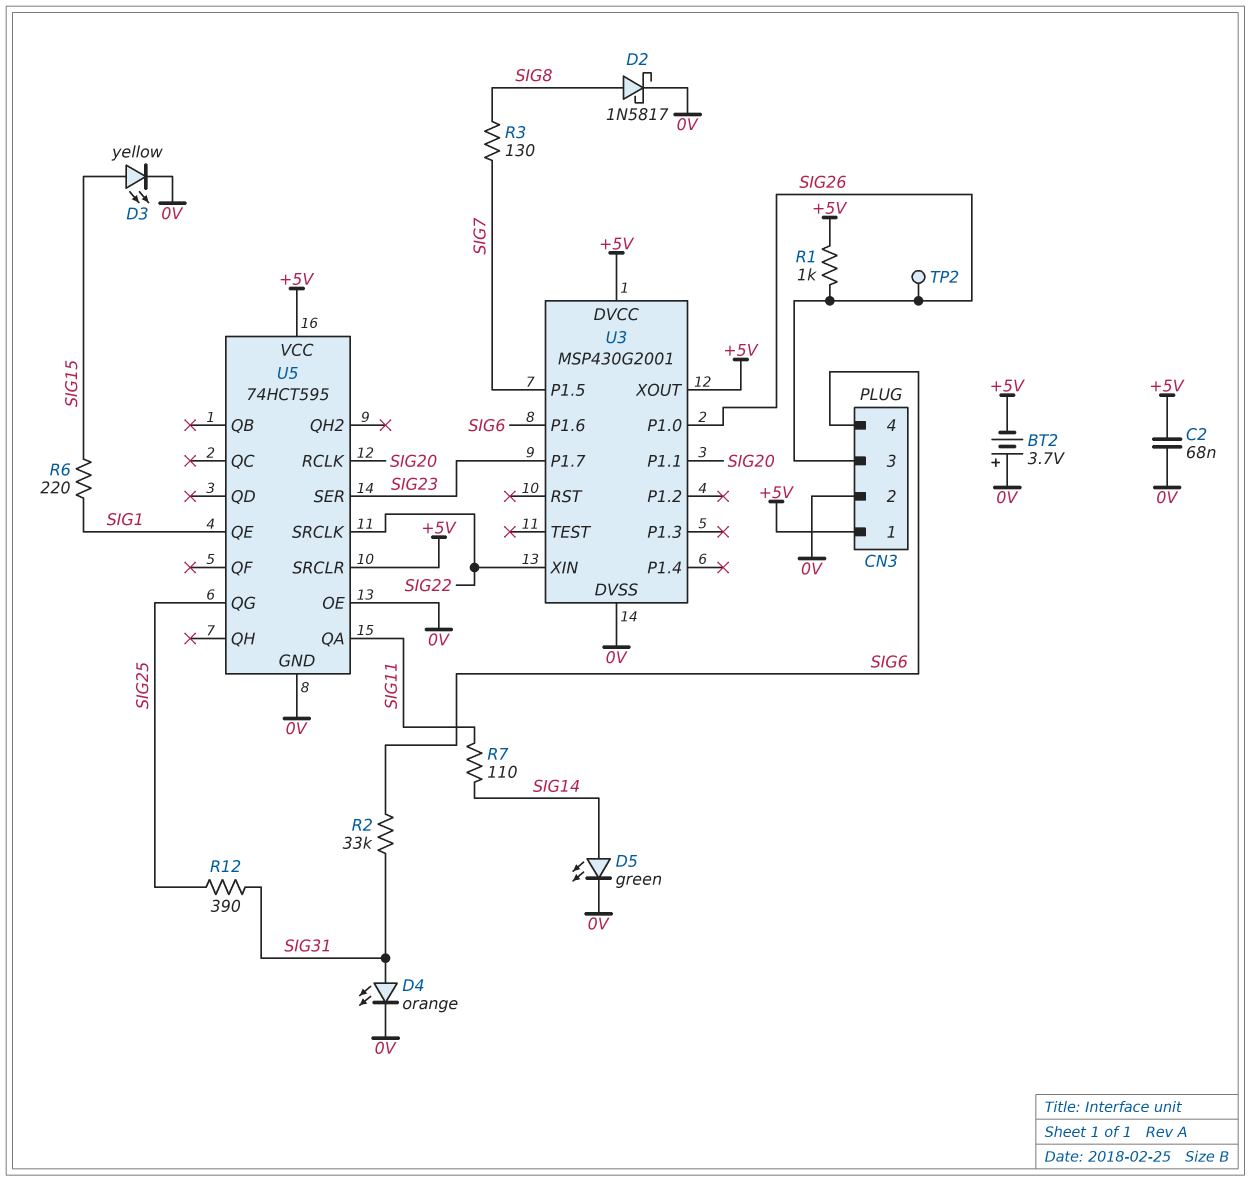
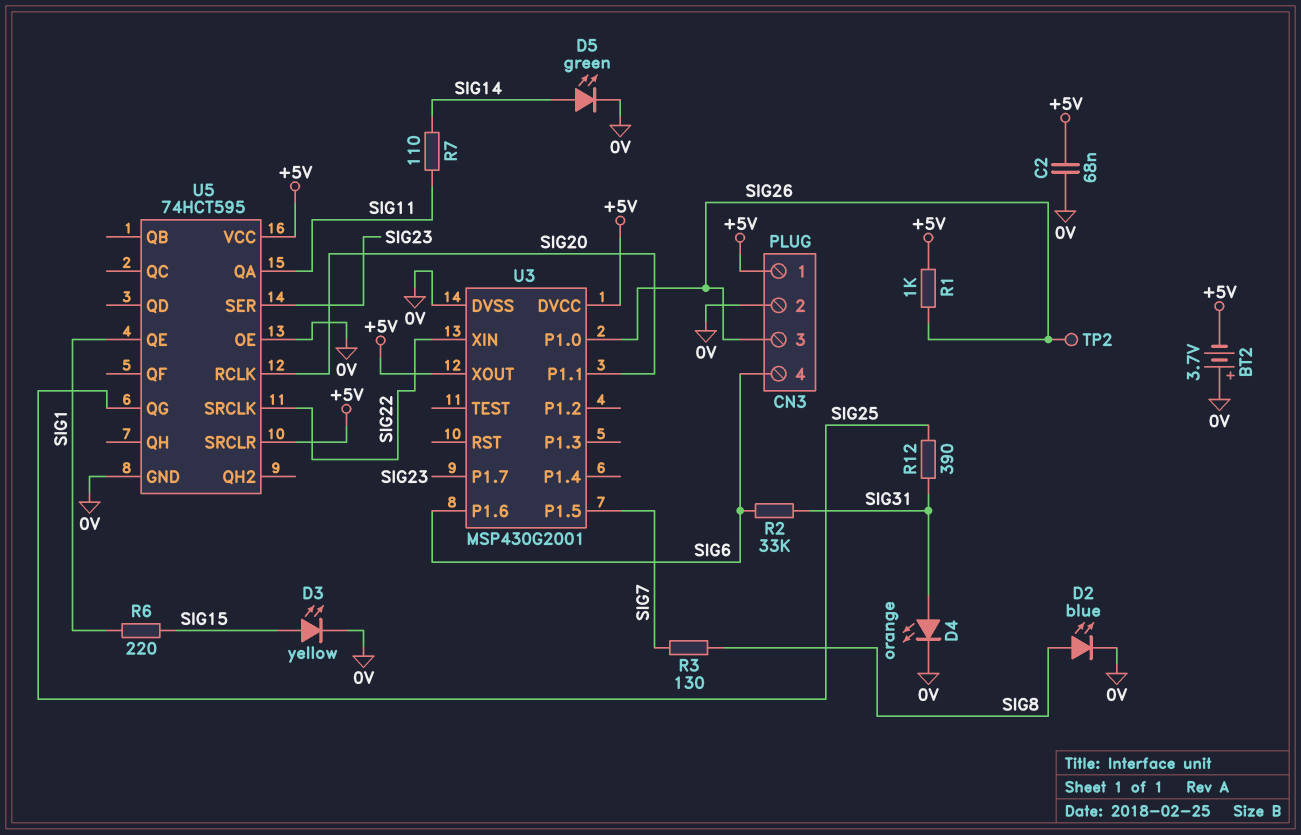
D2: schottky 1N5817 (A SIG8, K 0V) -> LED blue (A SIG8, K 0V)

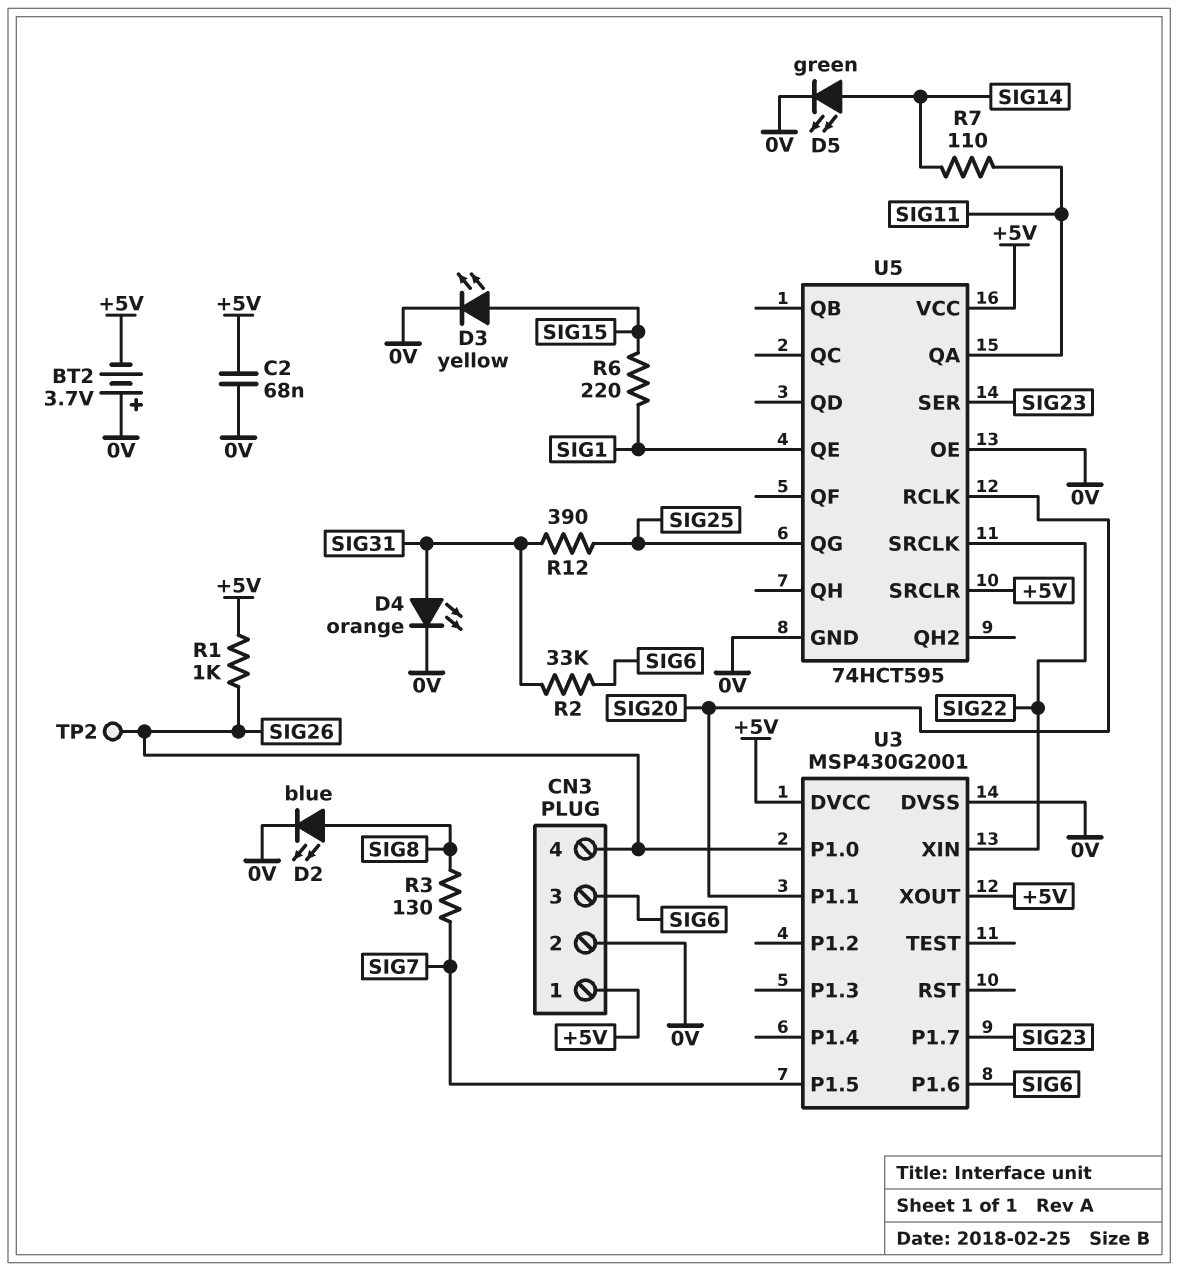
CN3 pin 3: SIG26 -> SIG6
CN3 pin 4: SIG6 -> SIG26

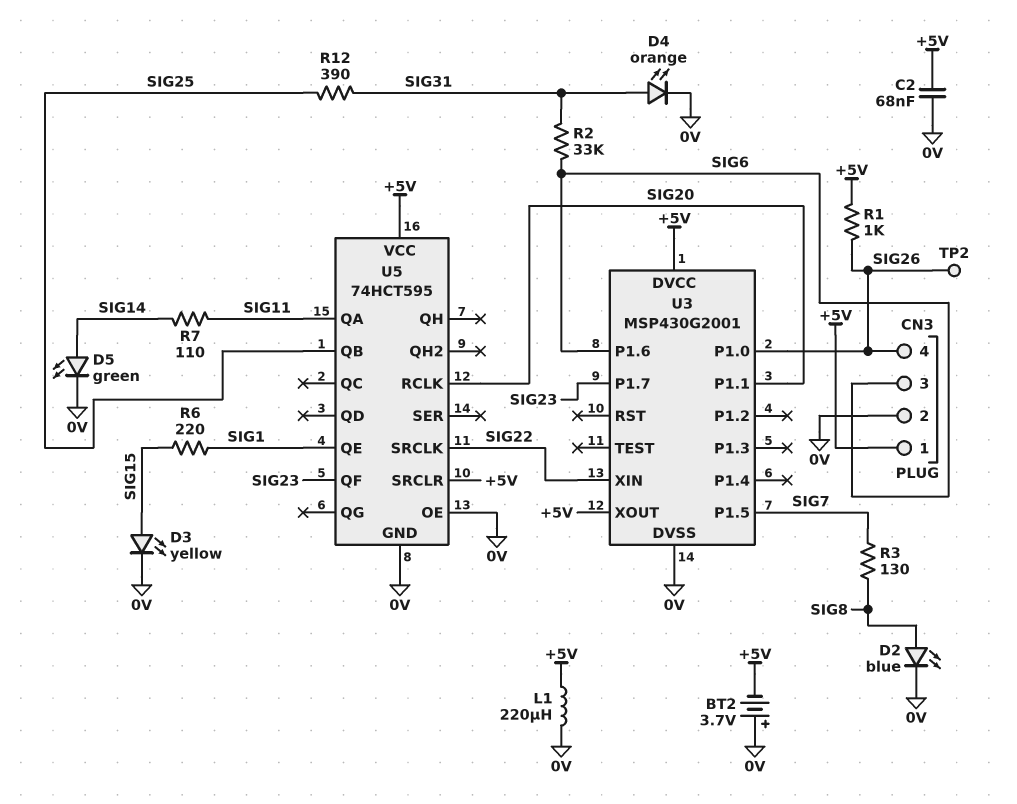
L1: none -> 220uH (+5V, 0V)
U5 pin QB: none -> SIG25
U5 pin QF: none -> SIG23
U5 pin QG: SIG25 -> none
U5 pin SER: SIG23 -> none

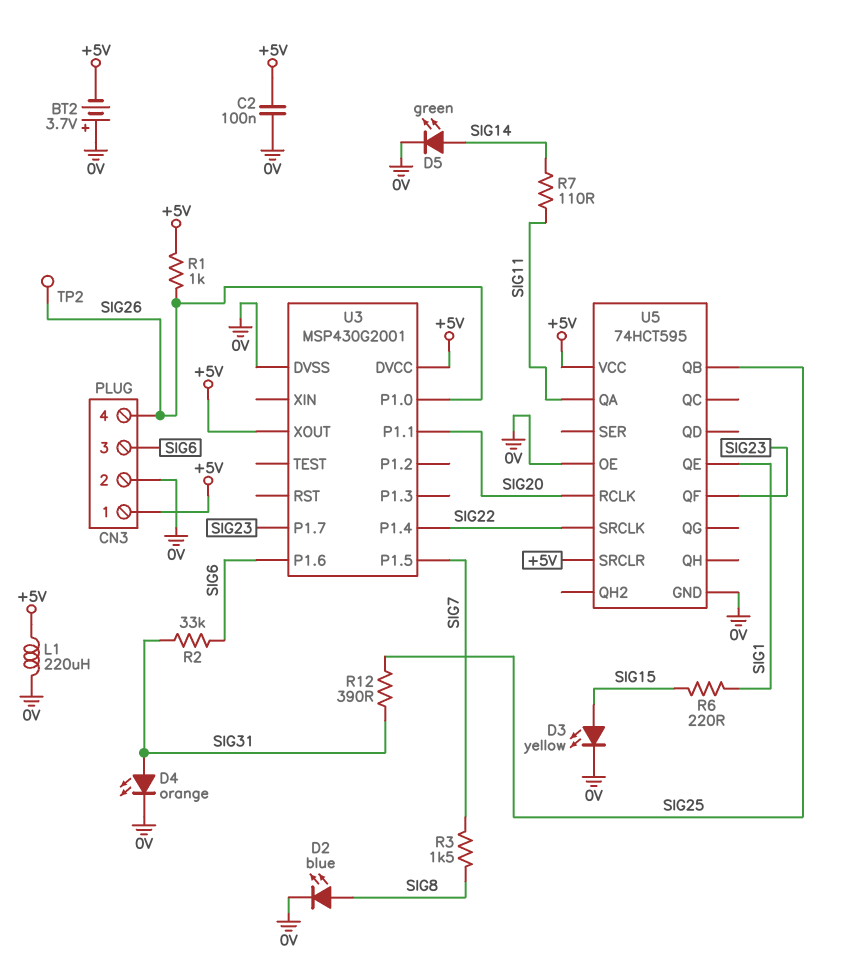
C2: 68nF (+5V, 0V) -> 100nF (+5V, 0V)
R3: 130 (SIG7, SIG8) -> 1.5k (SIG7, SIG8)
U3 pin P1.4: none -> SIG22
U3 pin XIN: SIG22 -> none

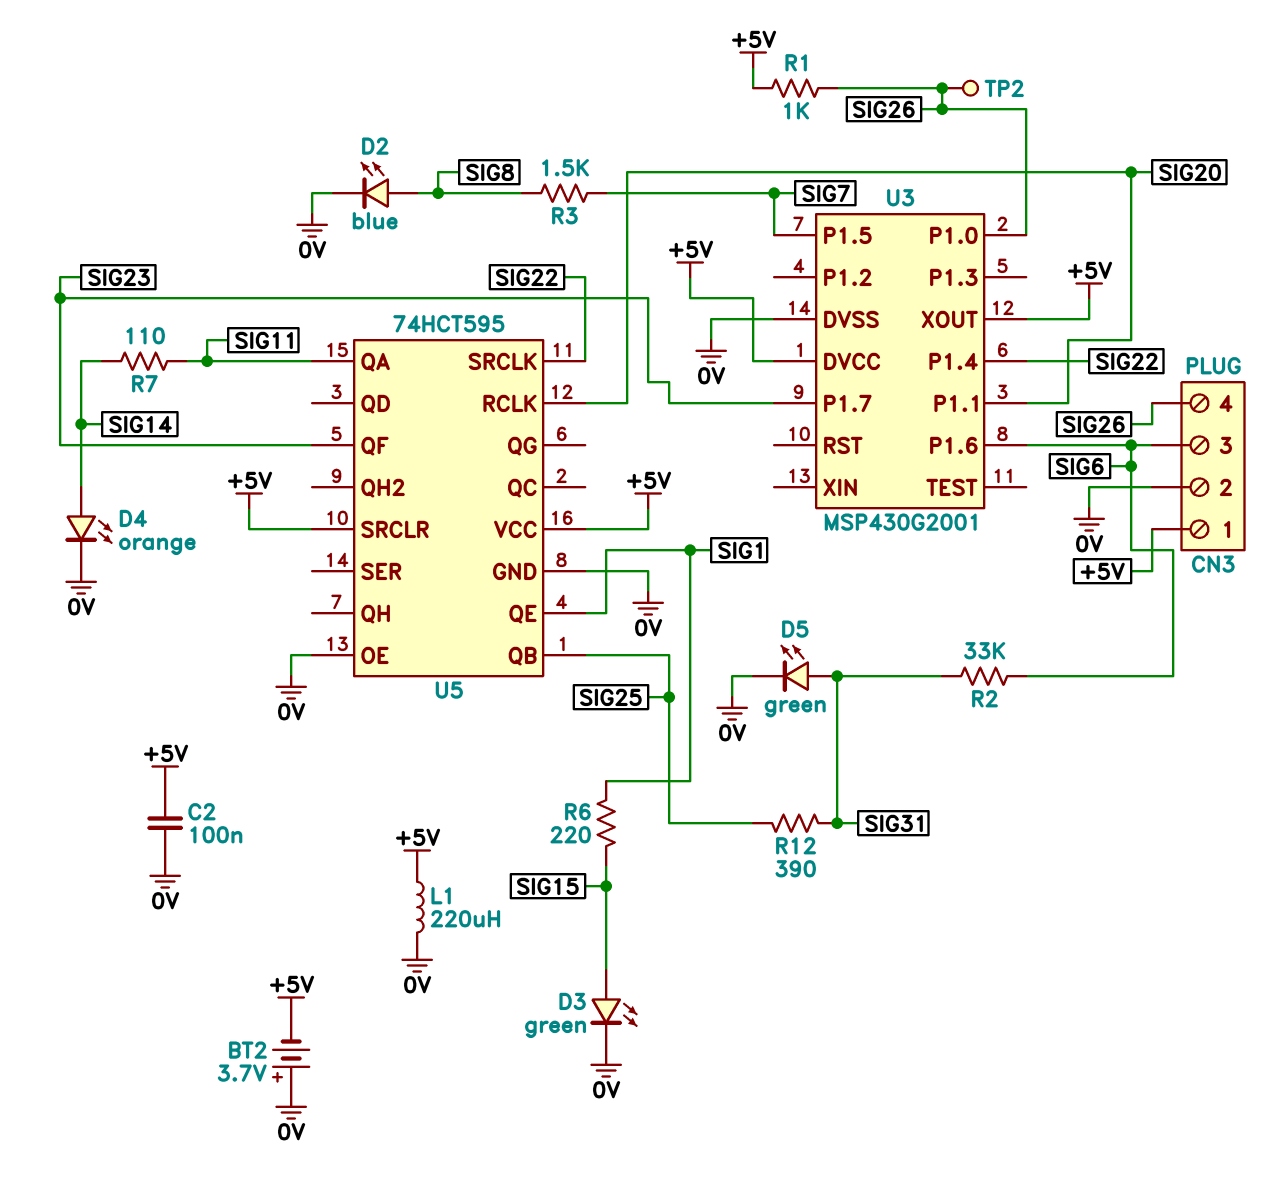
D3: LED yellow (A SIG15, K 0V) -> LED green (A SIG15, K 0V)
D4: LED orange (A SIG31, K 0V) -> LED orange (A SIG14, K 0V)
D5: LED green (A SIG14, K 0V) -> LED green (A SIG31, K 0V)

